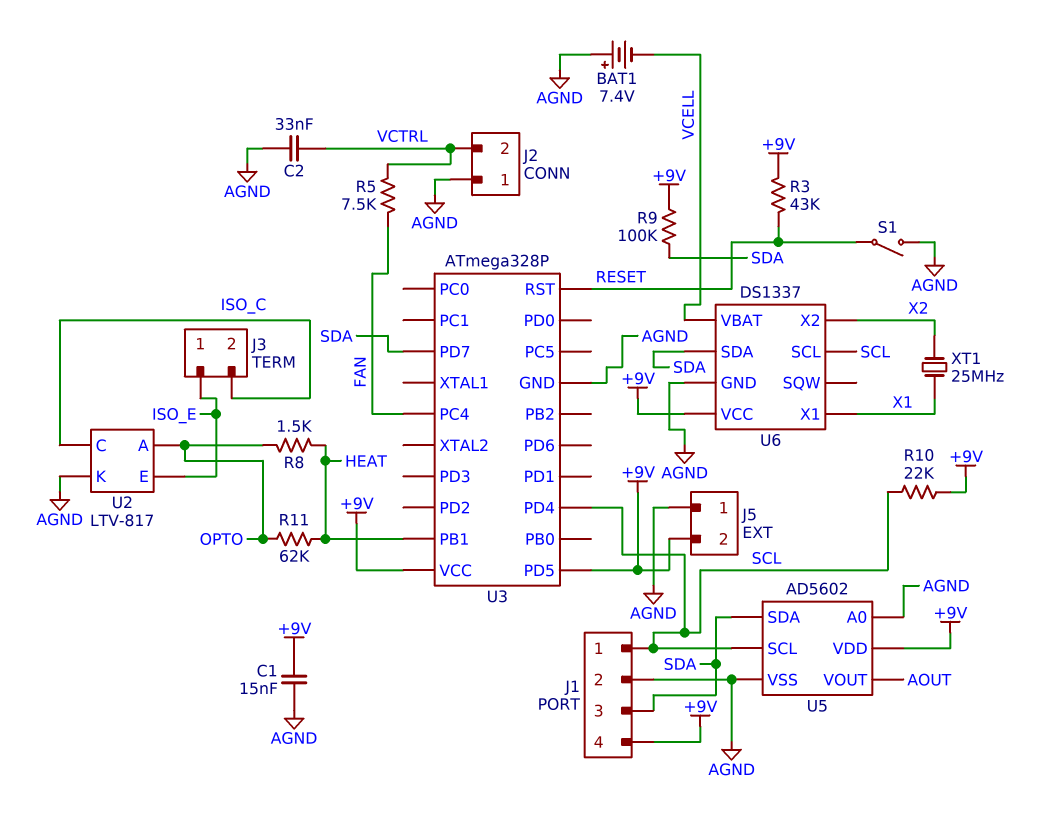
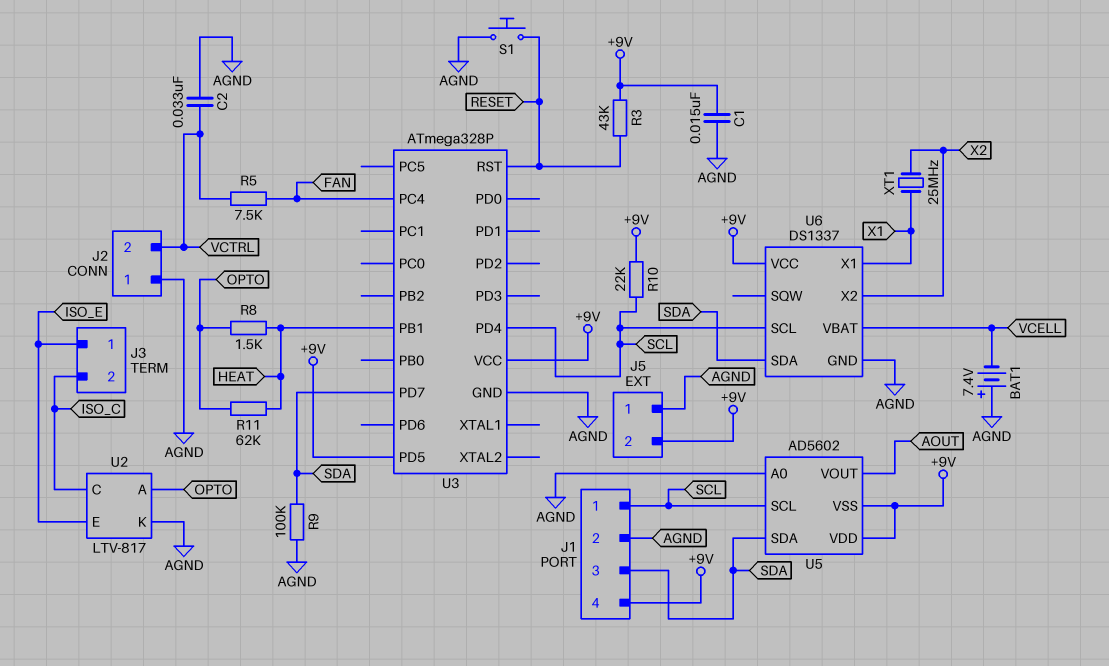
R9: 100k (+9V, SDA) -> 100k (AGND, SDA)
S1: switch (AGND, RESET) -> button (AGND, RESET)
U5 pin VSS: AGND -> +9V

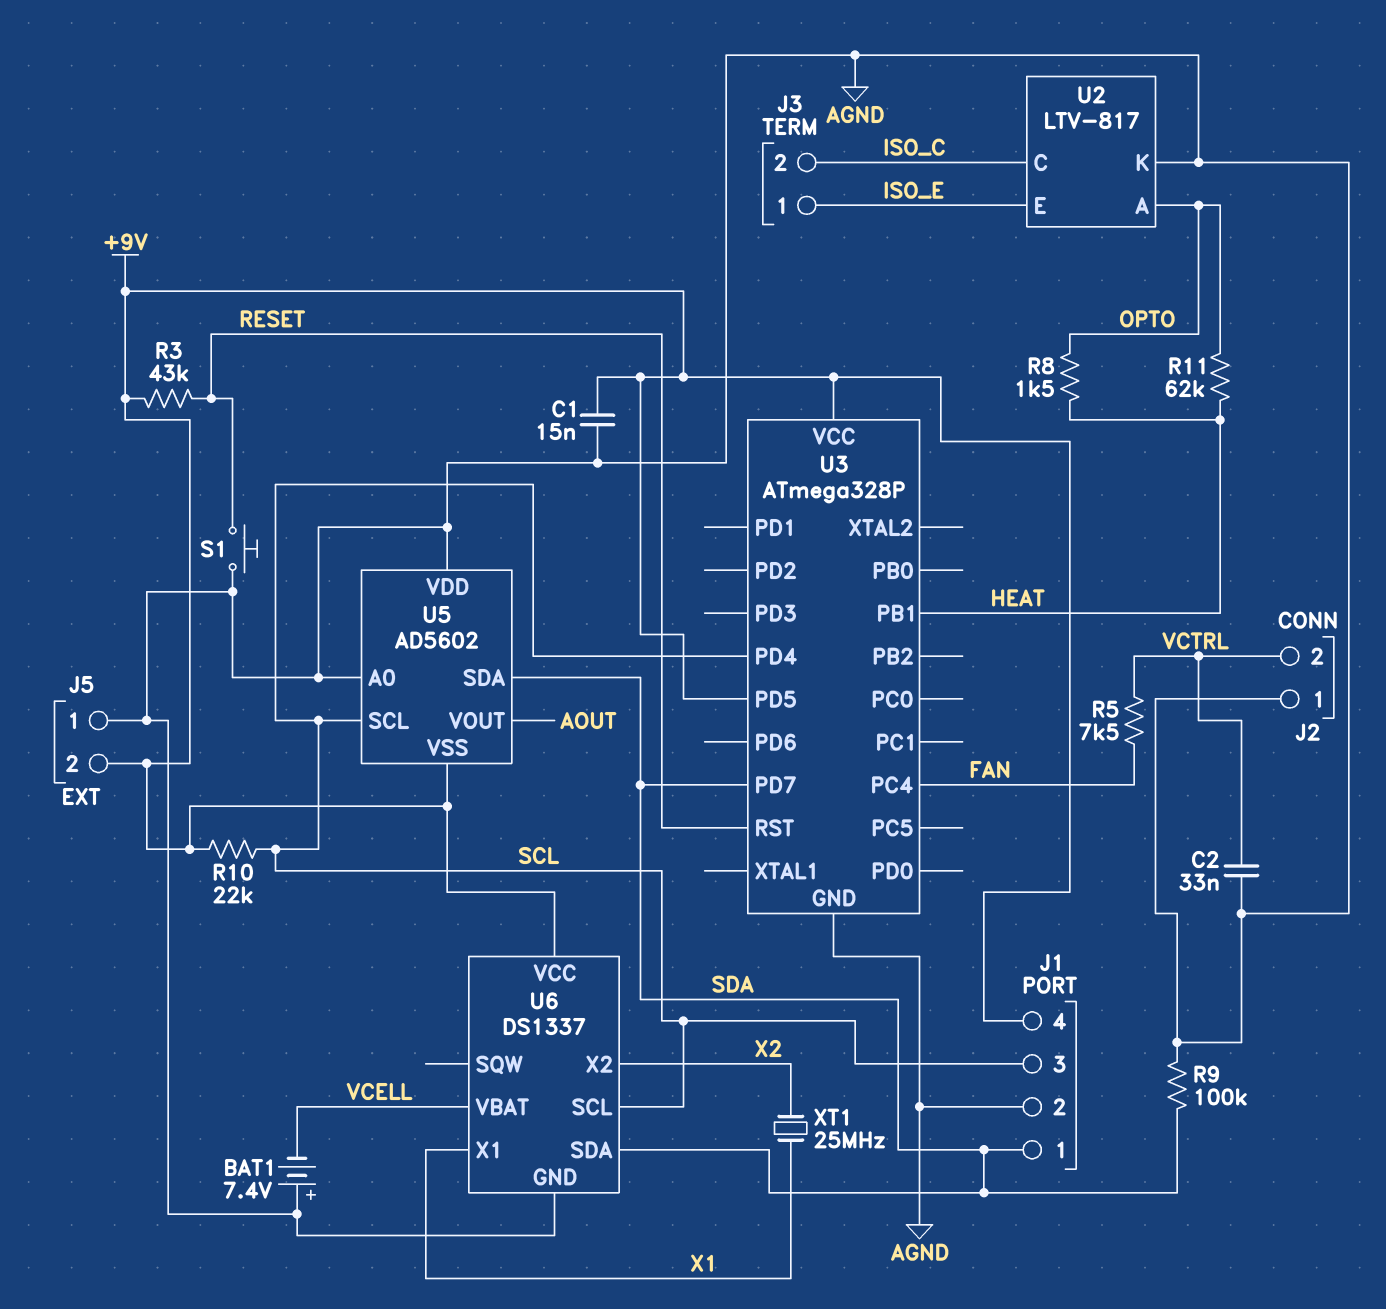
J1 pin 1: SCL -> SDA
J1 pin 3: SDA -> SCL
U5 pin VDD: +9V -> AGND

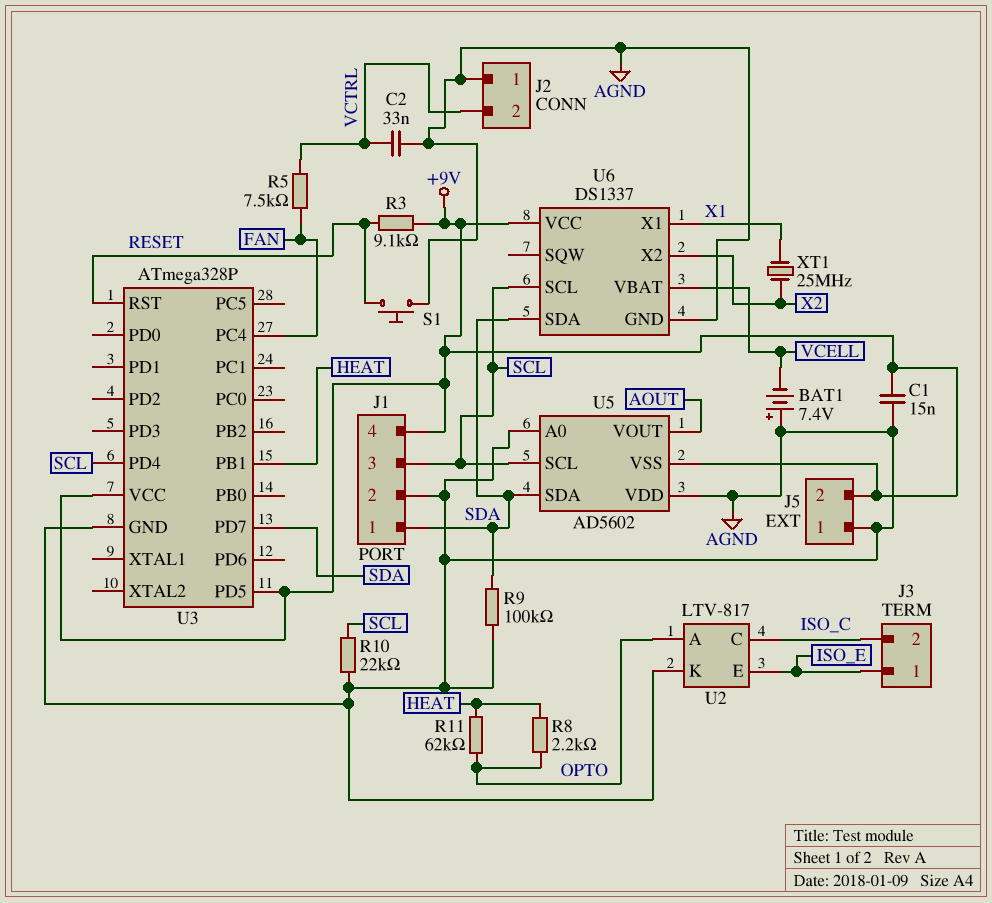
R3: 43k (+9V, RESET) -> 9.1k (+9V, RESET)
R8: 1.5k (HEAT, OPTO) -> 2.2k (HEAT, OPTO)
R10: 22k (+9V, SCL) -> 22k (AGND, SCL)

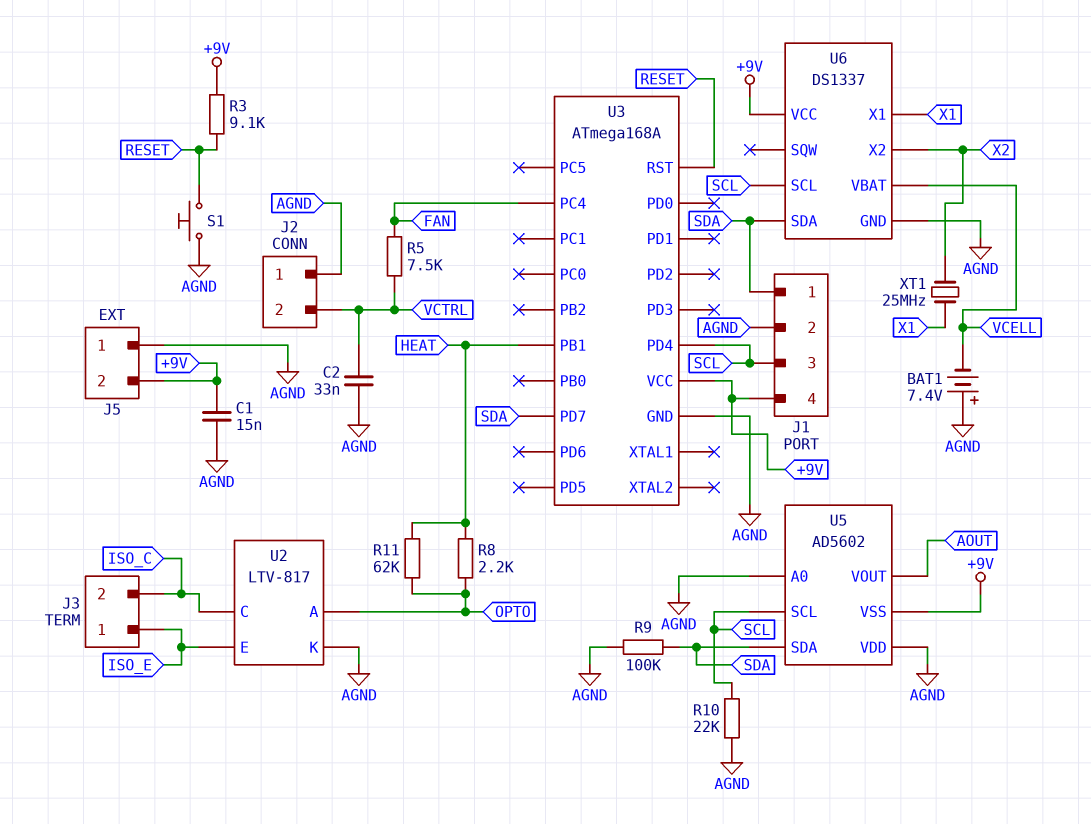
U3: ATmega328P -> ATmega168A
U3 pin PD5: +9V -> none

